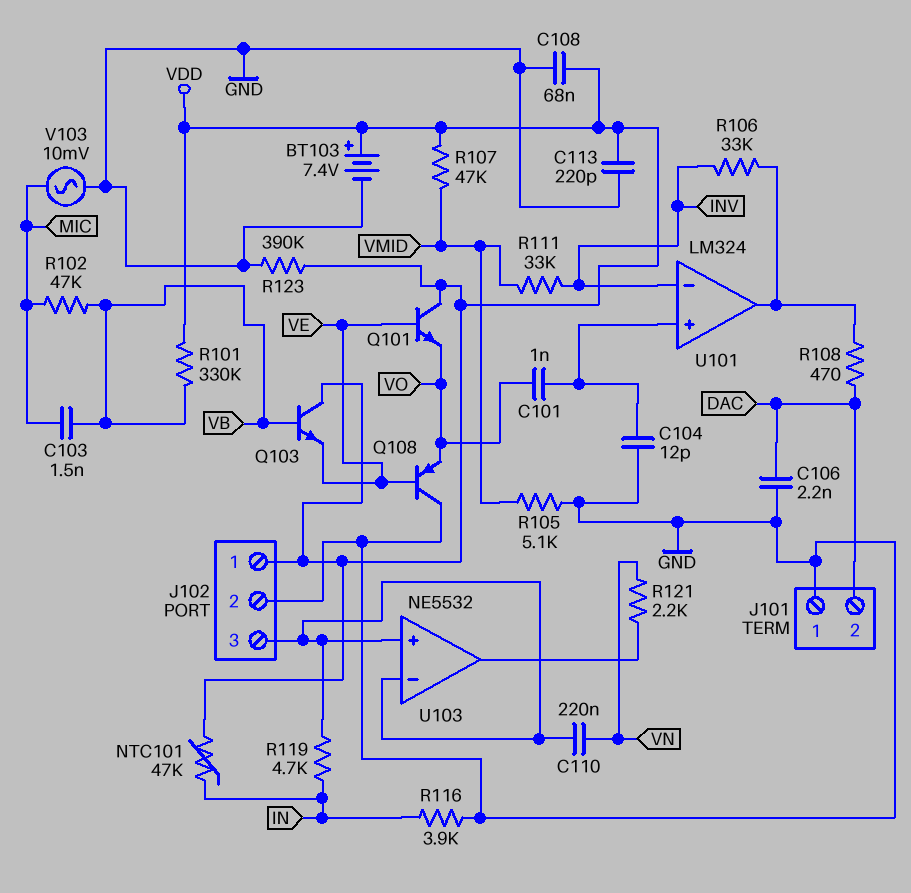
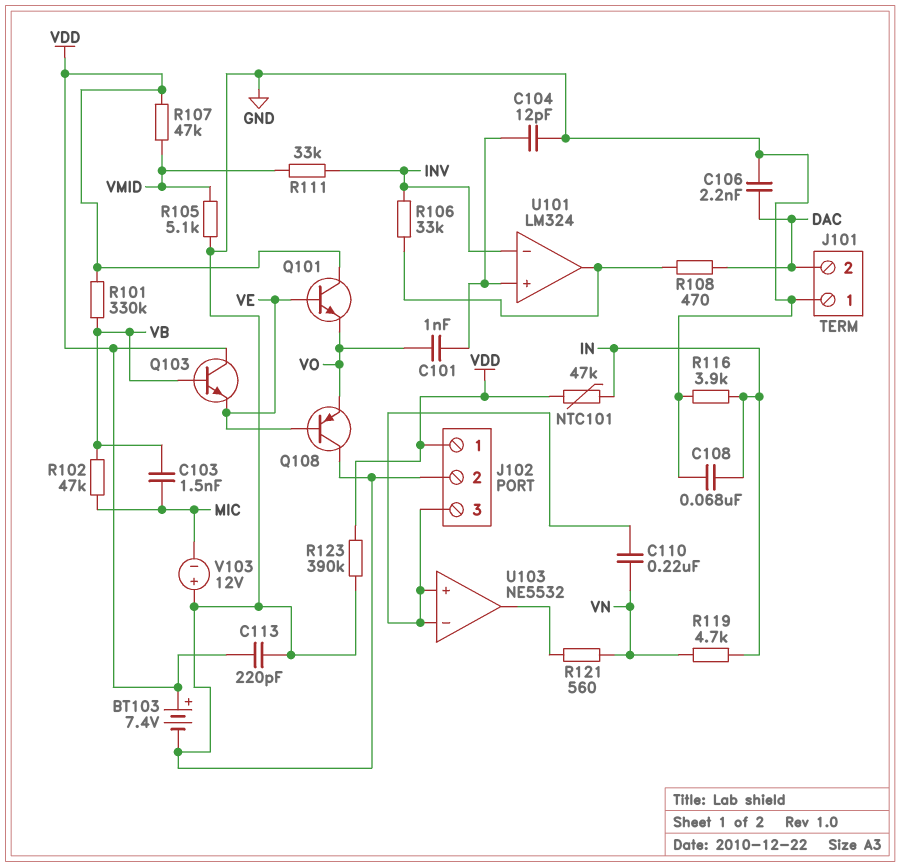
C108: 68nF (GND, VDD) -> 68nF (GND, IN)
R119: 4.7k (IN, J102/3) -> 4.7k (IN, VN)
R121: 2.2k (U103/out, VN) -> 560 (U103/out, VN)
V103: AC 10mV (GND, MIC) -> 12V (plus GND, minus MIC)

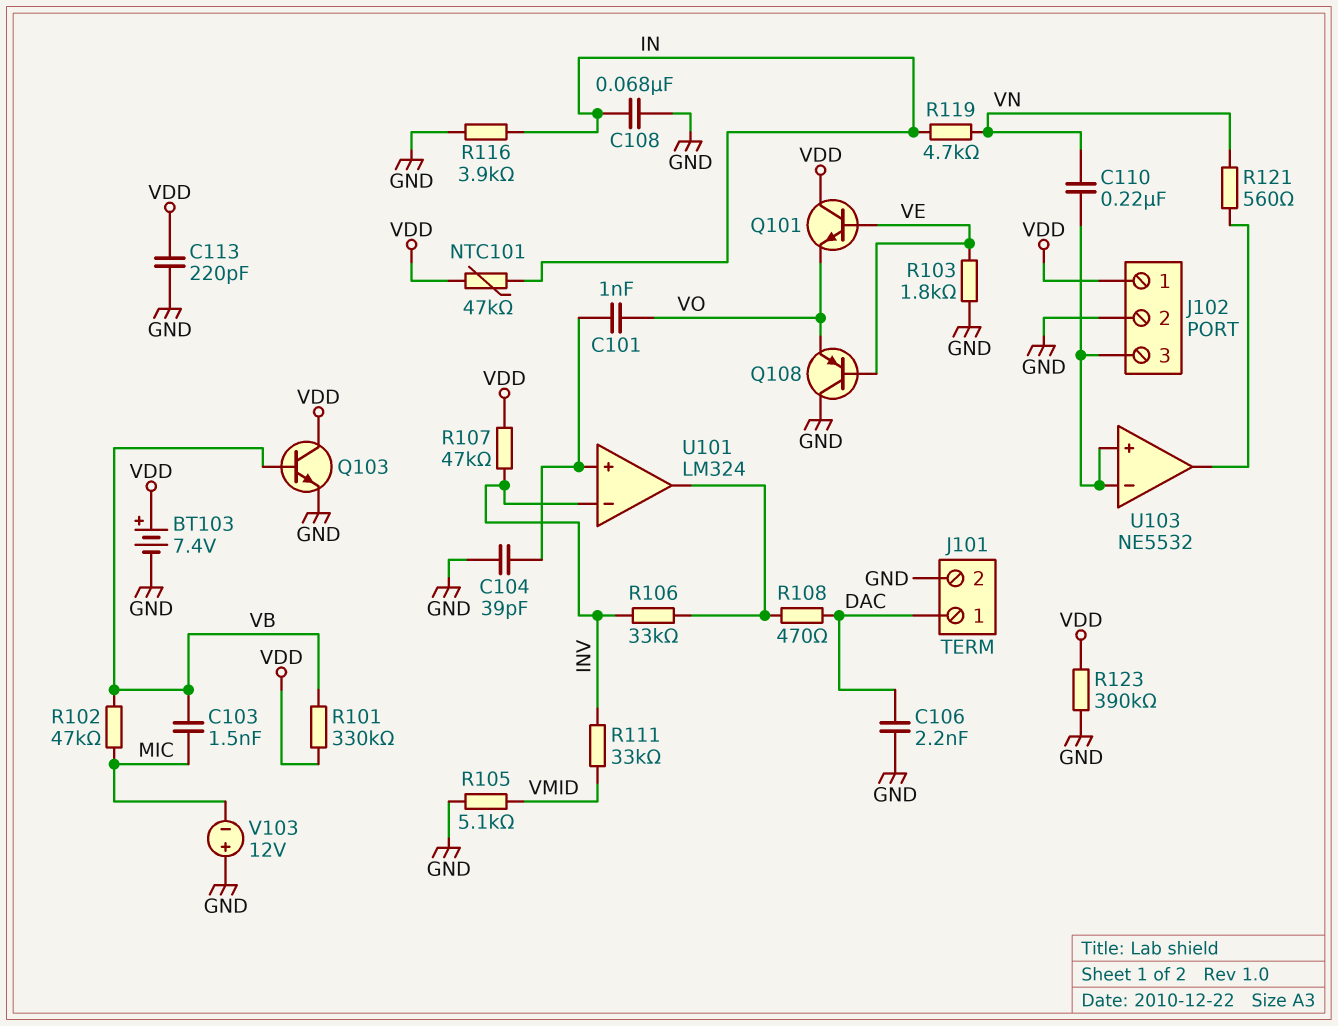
C104: 12pF (GND, U101/in+) -> 39pF (GND, U101/in+)
J101 pin 1: GND -> DAC
J101 pin 2: DAC -> GND
Q103: NPN (B VB, C VDD, E VE) -> NPN (B VB, C VDD, E GND)
R103: none -> 1.8k (GND, VE)
R107: 47k (VDD, VMID) -> 47k (INV, VDD)

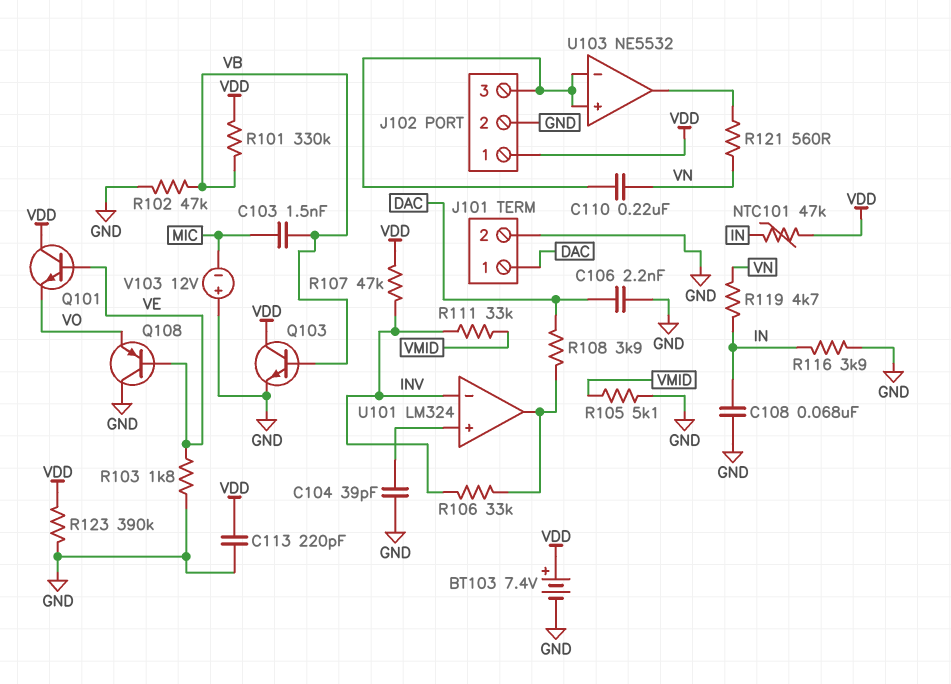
C101: 1nF (U101/in+, VO) -> none
R102: 47k (MIC, VB) -> 47k (GND, VB)
R108: 470 (DAC, U101/out) -> 3.9k (DAC, U101/out)

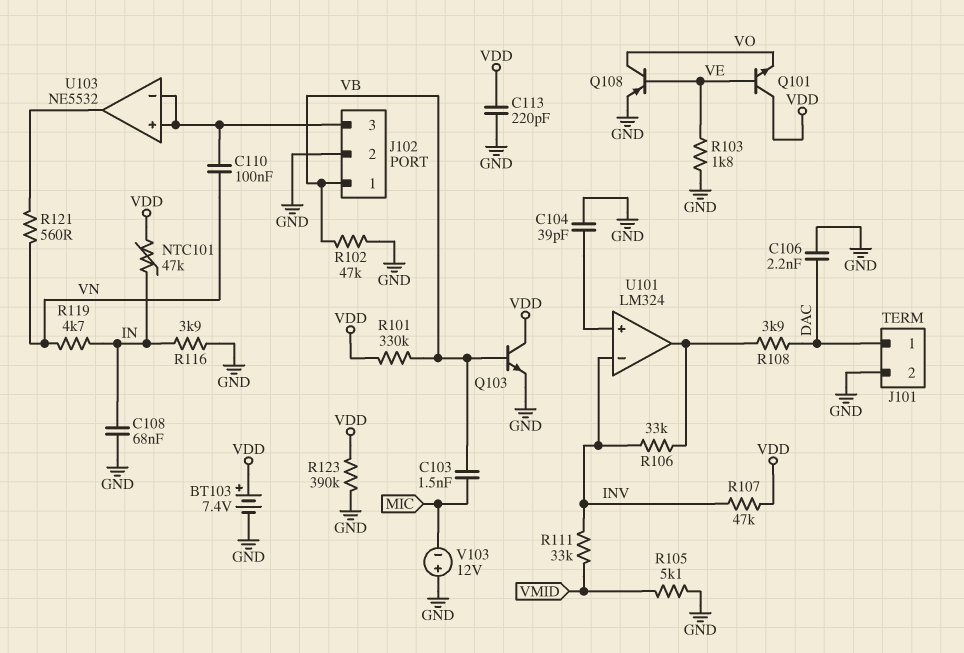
C110: 220nF (J102/3, VN) -> 100nF (J102/3, VN)
J102 pin 1: VDD -> VB
Q108: PNP (B VE, C GND, E VO) -> PNP (B VE, C VO, E GND)

